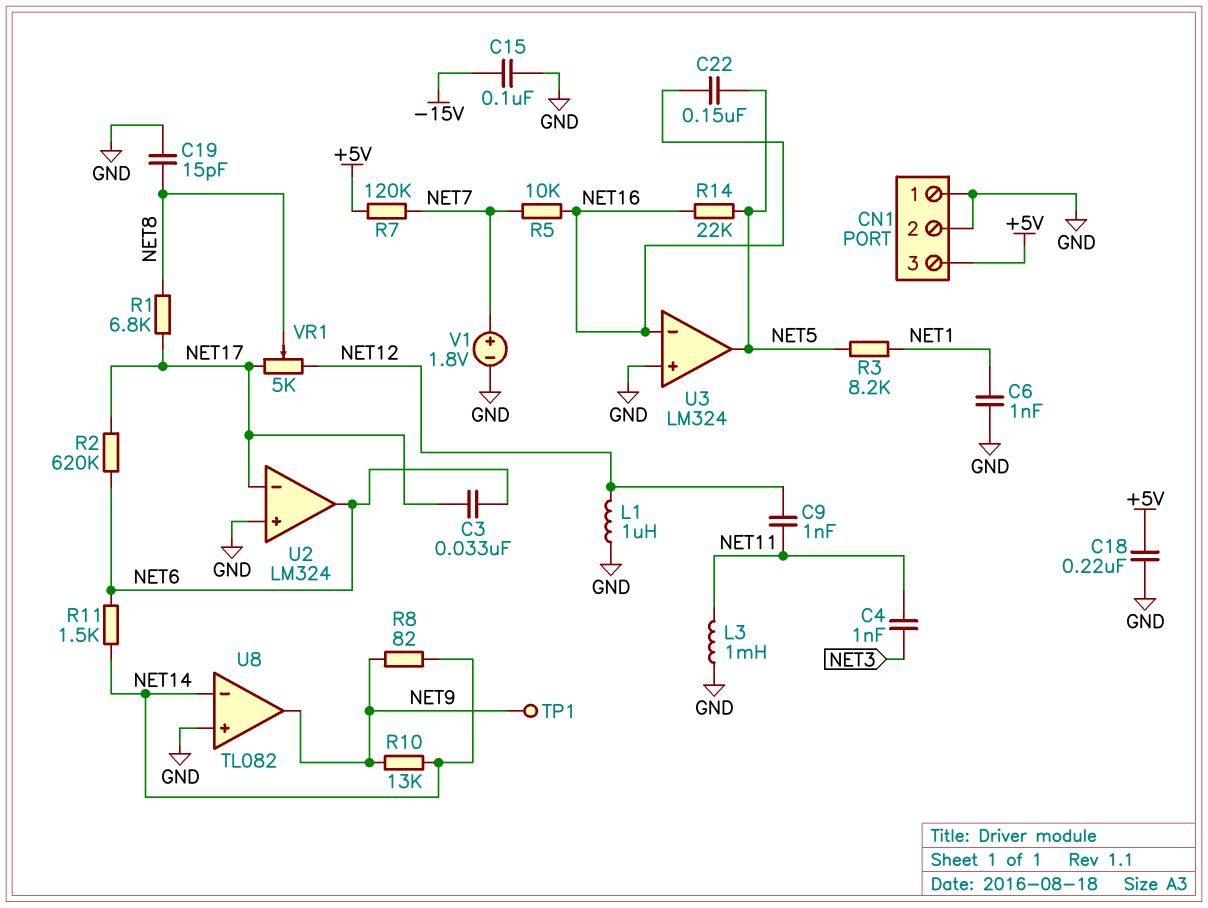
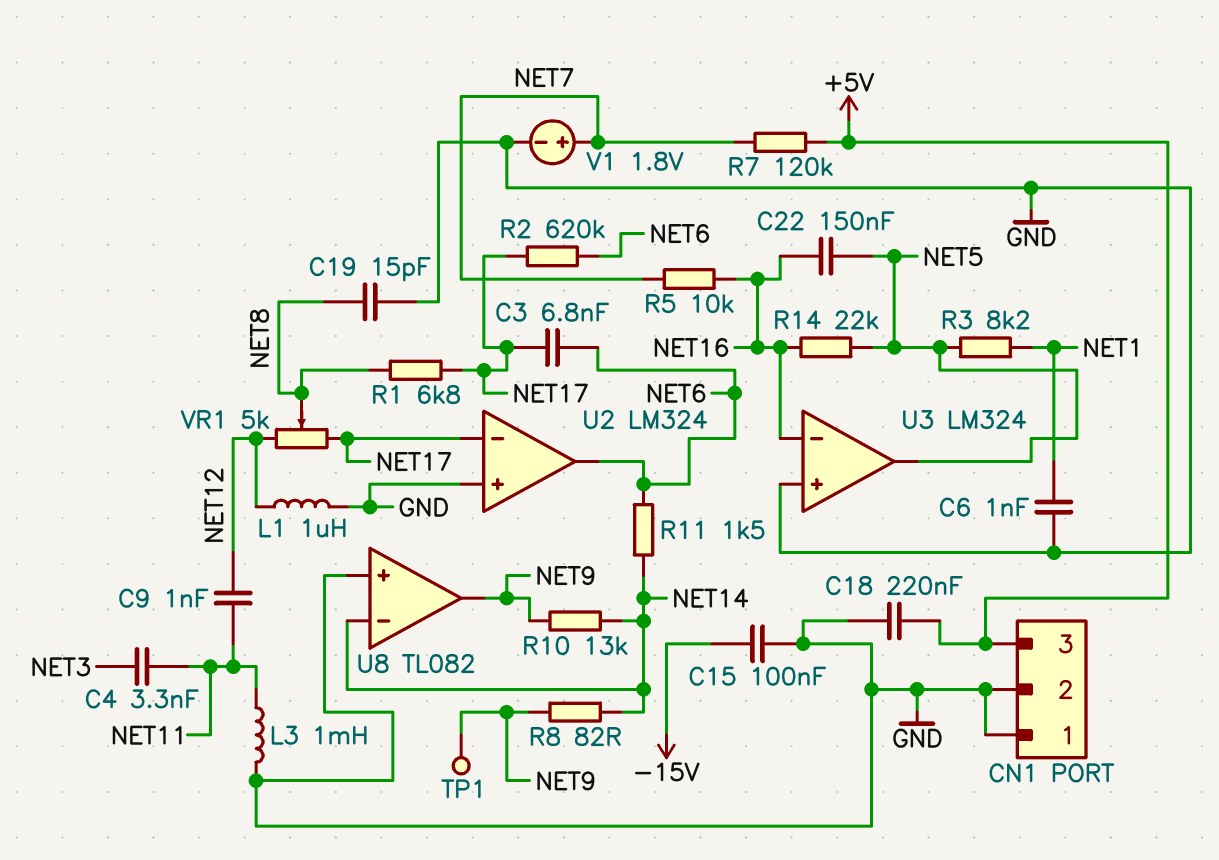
C3: 33nF (NET6, NET17) -> 6.8nF (NET6, NET17)
C4: 1nF (NET3, NET11) -> 3.3nF (NET3, NET11)

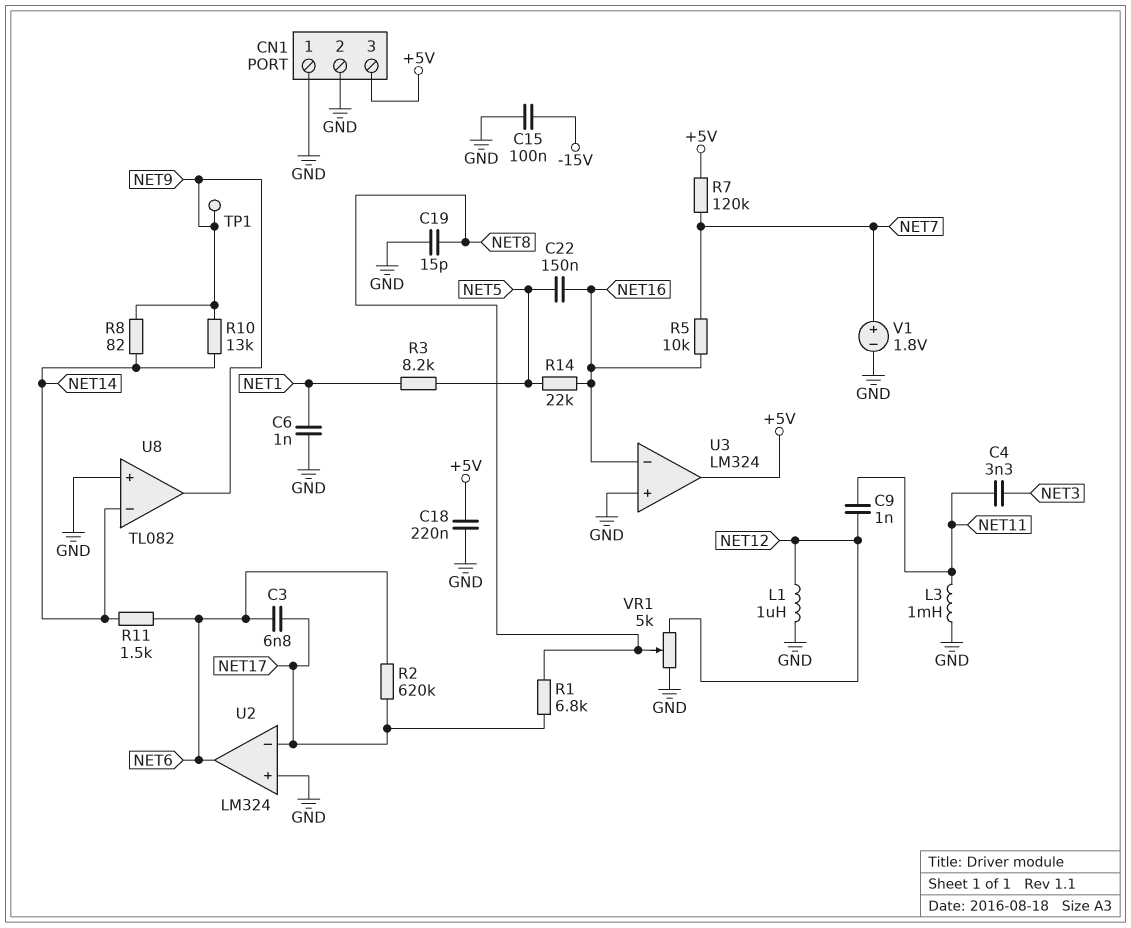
U3 pin out: NET5 -> +5V
VR1: 5k (NET12, NET17, wiper NET8) -> 5k (GND, NET12, wiper NET8)

